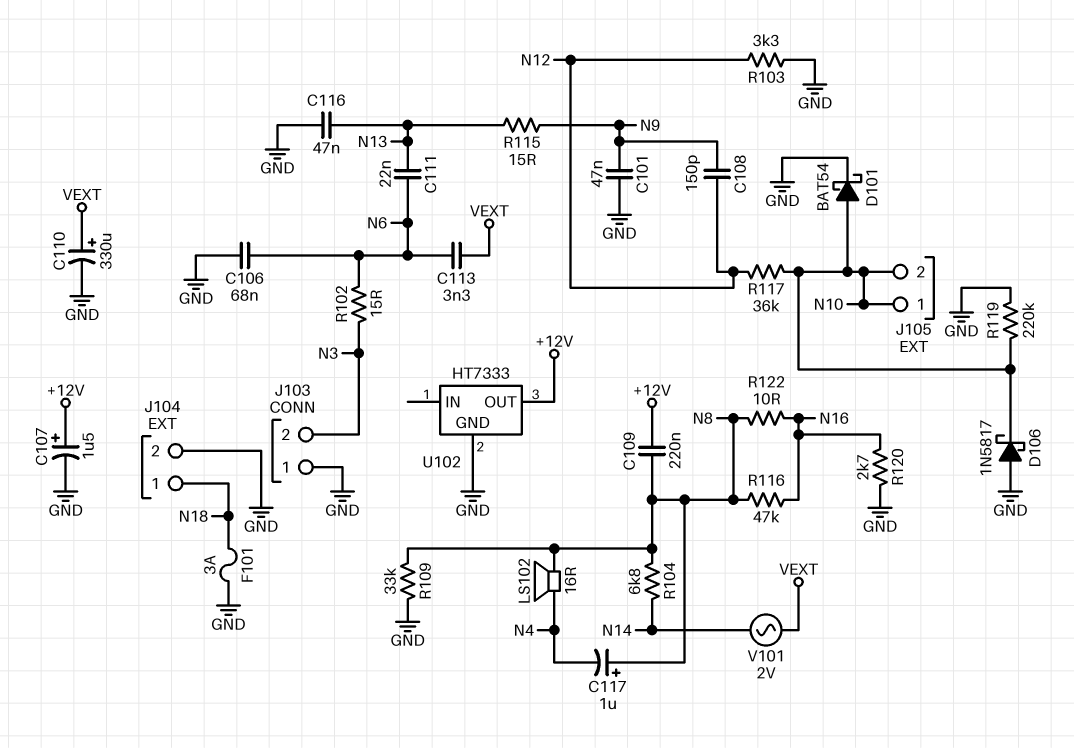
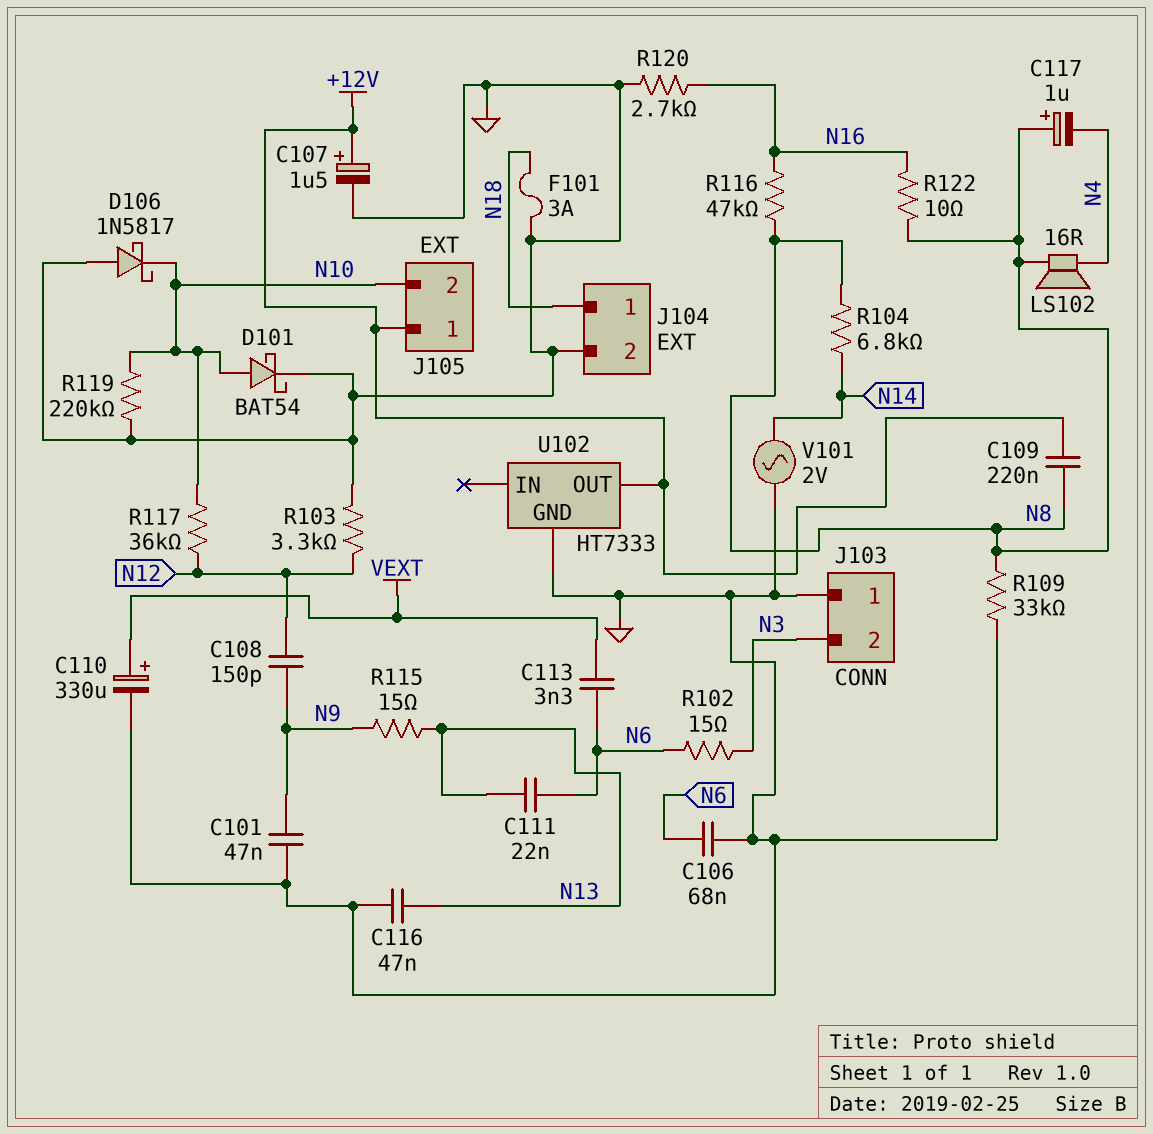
J105 pin 1: N10 -> +12V
V101: AC 2V (N14, VEXT) -> AC 2V (GND, N14)

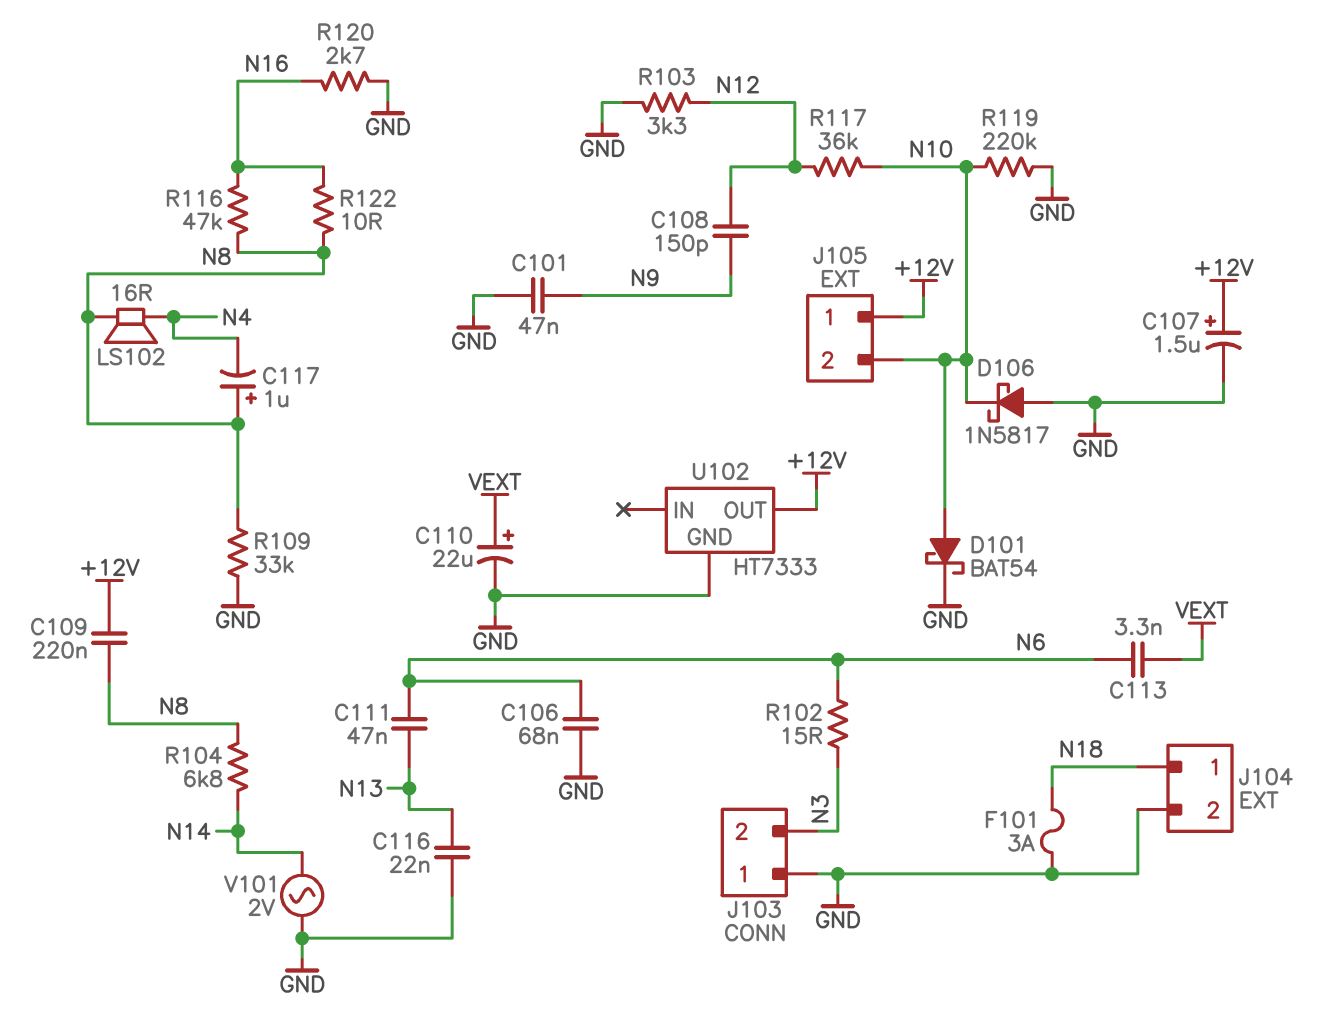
C110: 330uF (plus VEXT, minus GND) -> 22uF (plus VEXT, minus GND)
C111: 22nF (N6, N13) -> 47nF (N6, N13)
C116: 47nF (GND, N13) -> 22nF (GND, N13)
R115: 15 (N9, N13) -> none

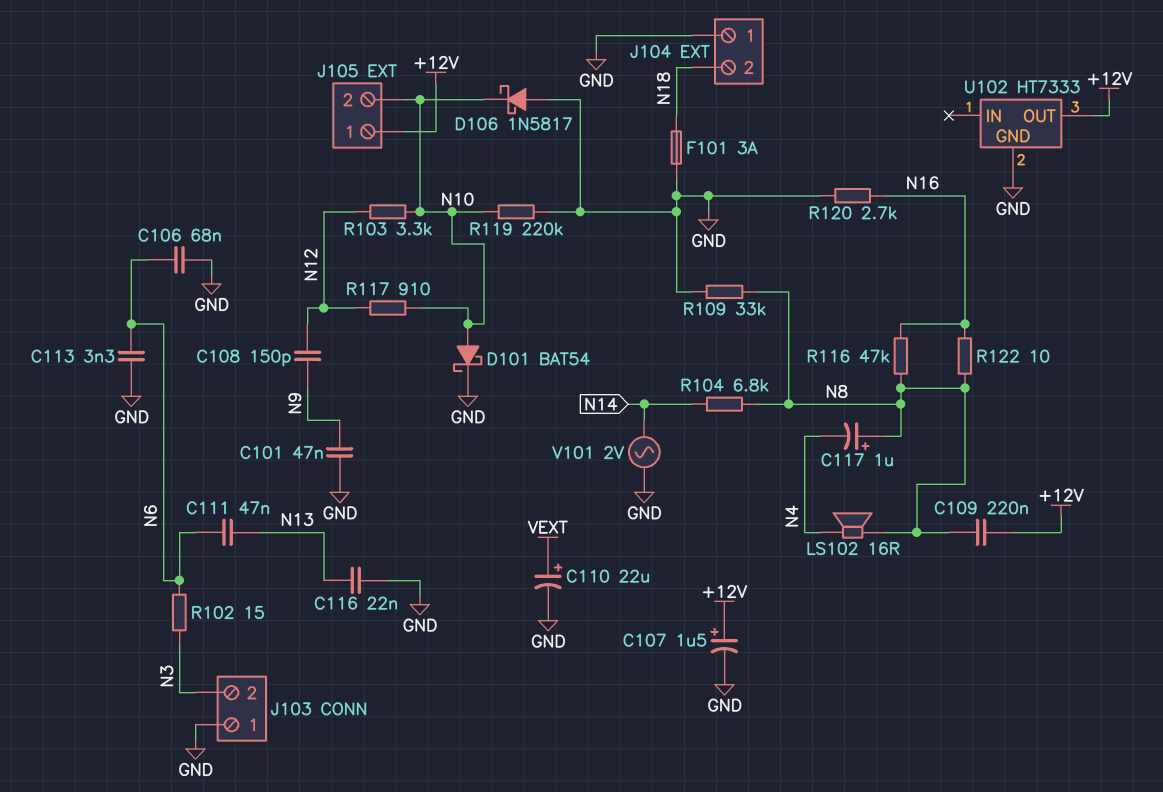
C113: 3.3nF (N6, VEXT) -> 3.3nF (GND, N6)
J104 pin 1: N18 -> GND
J104 pin 2: GND -> N18
R103: 3.3k (GND, N12) -> 3.3k (N10, N12)
R117: 36k (N10, N12) -> 910 (N10, N12)

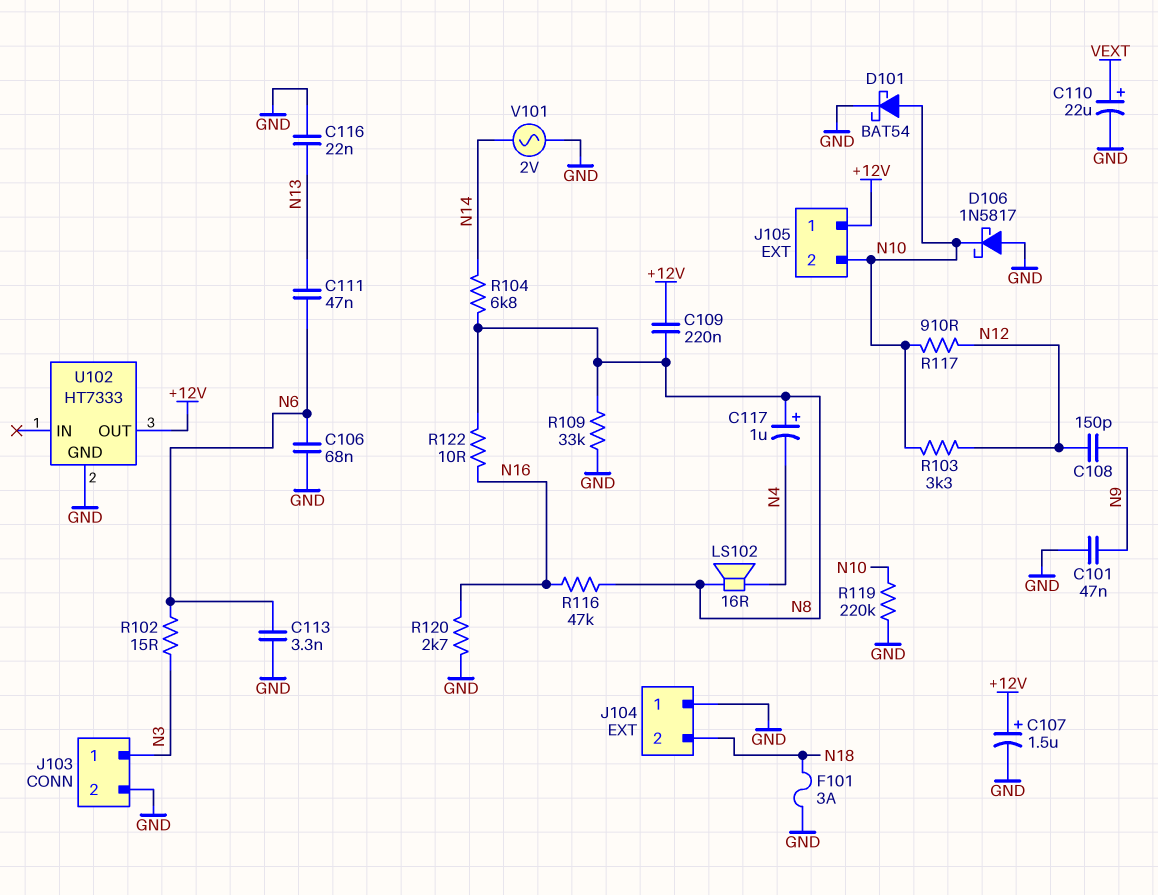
J103 pin 1: GND -> N3
J103 pin 2: N3 -> GND

